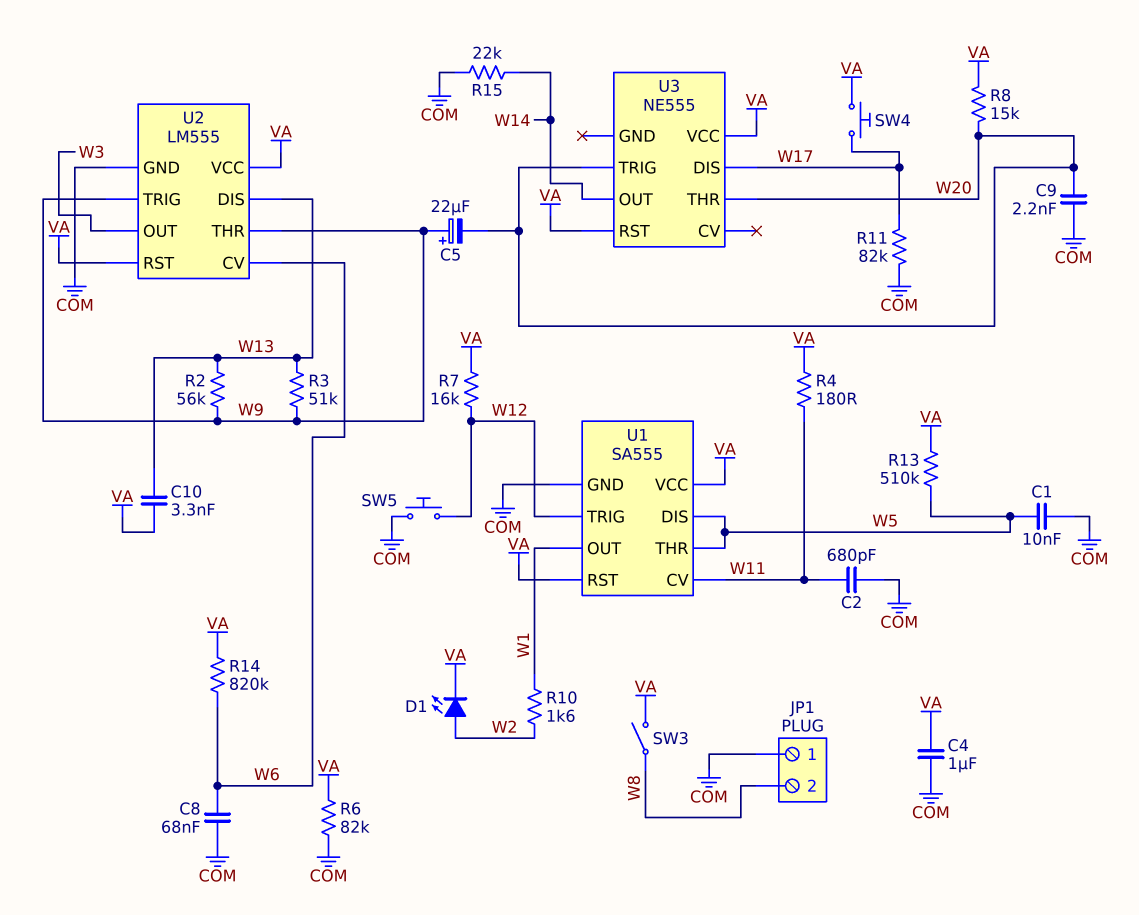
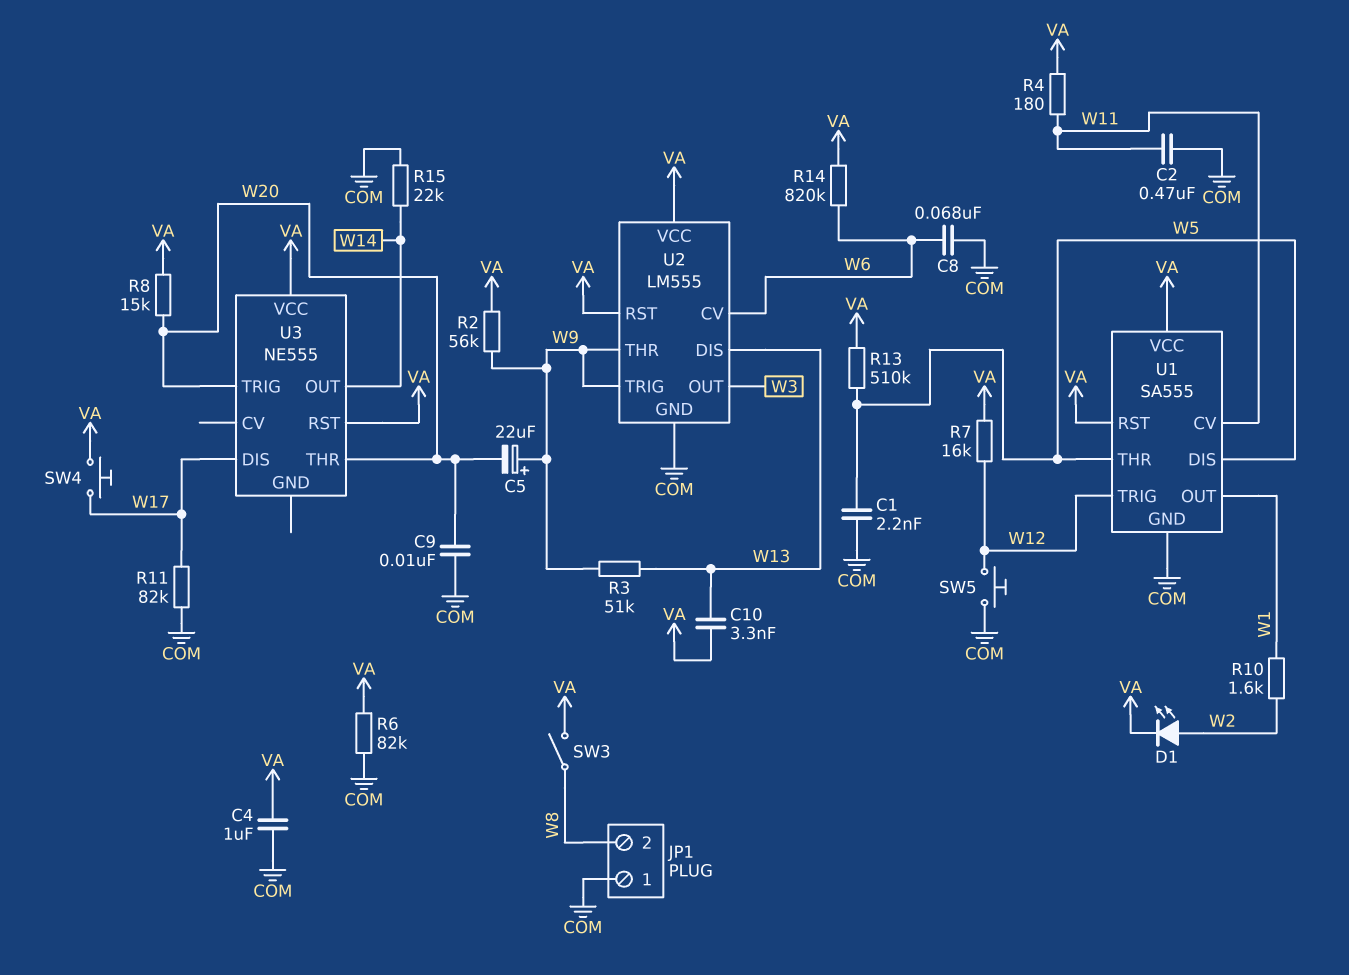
C1: 10nF (COM, W5) -> 2.2nF (COM, W5)
C2: 680pF (COM, W11) -> 470nF (COM, W11)
C9: 2.2nF (COM, W20) -> 10nF (COM, W20)
R2: 56k (W9, W13) -> 56k (VA, W9)

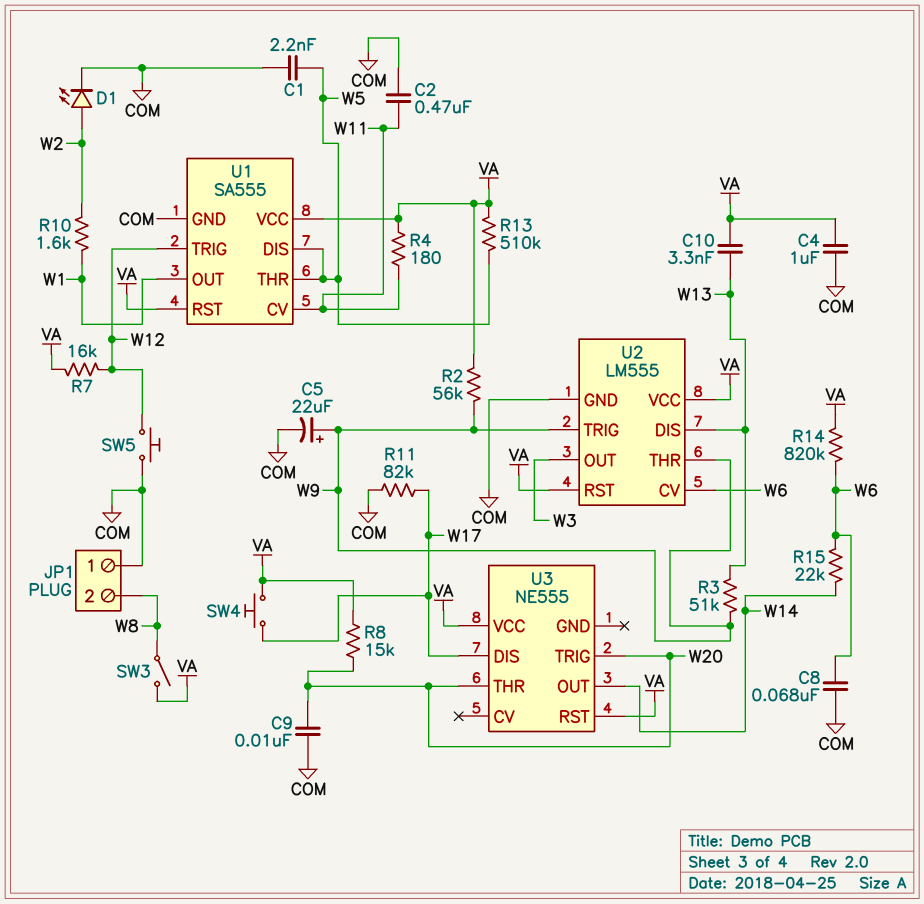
C5: 22uF (plus W9, minus W20) -> 22uF (plus W9, minus COM)
D1: LED (A W2, K VA) -> LED (A W2, K COM)
R6: 82k (COM, VA) -> none
R15: 22k (COM, W14) -> 22k (W6, W14)

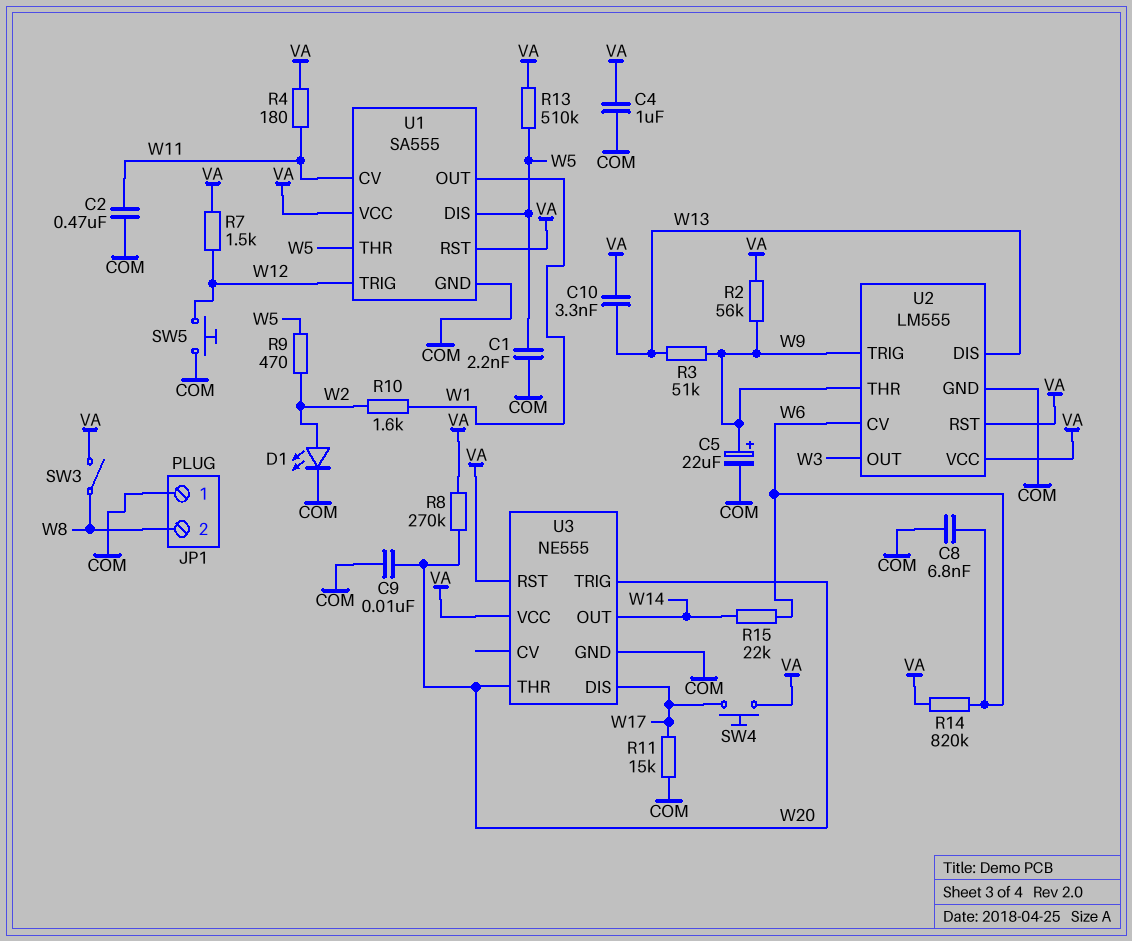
C8: 68nF (COM, W6) -> 6.8nF (COM, W6)
R7: 16k (VA, W12) -> 1.5k (VA, W12)
R8: 15k (VA, W20) -> 270k (VA, W20)
R9: none -> 470 (W2, W5)
R11: 82k (COM, W17) -> 15k (COM, W17)
U3 pin GND: none -> COM

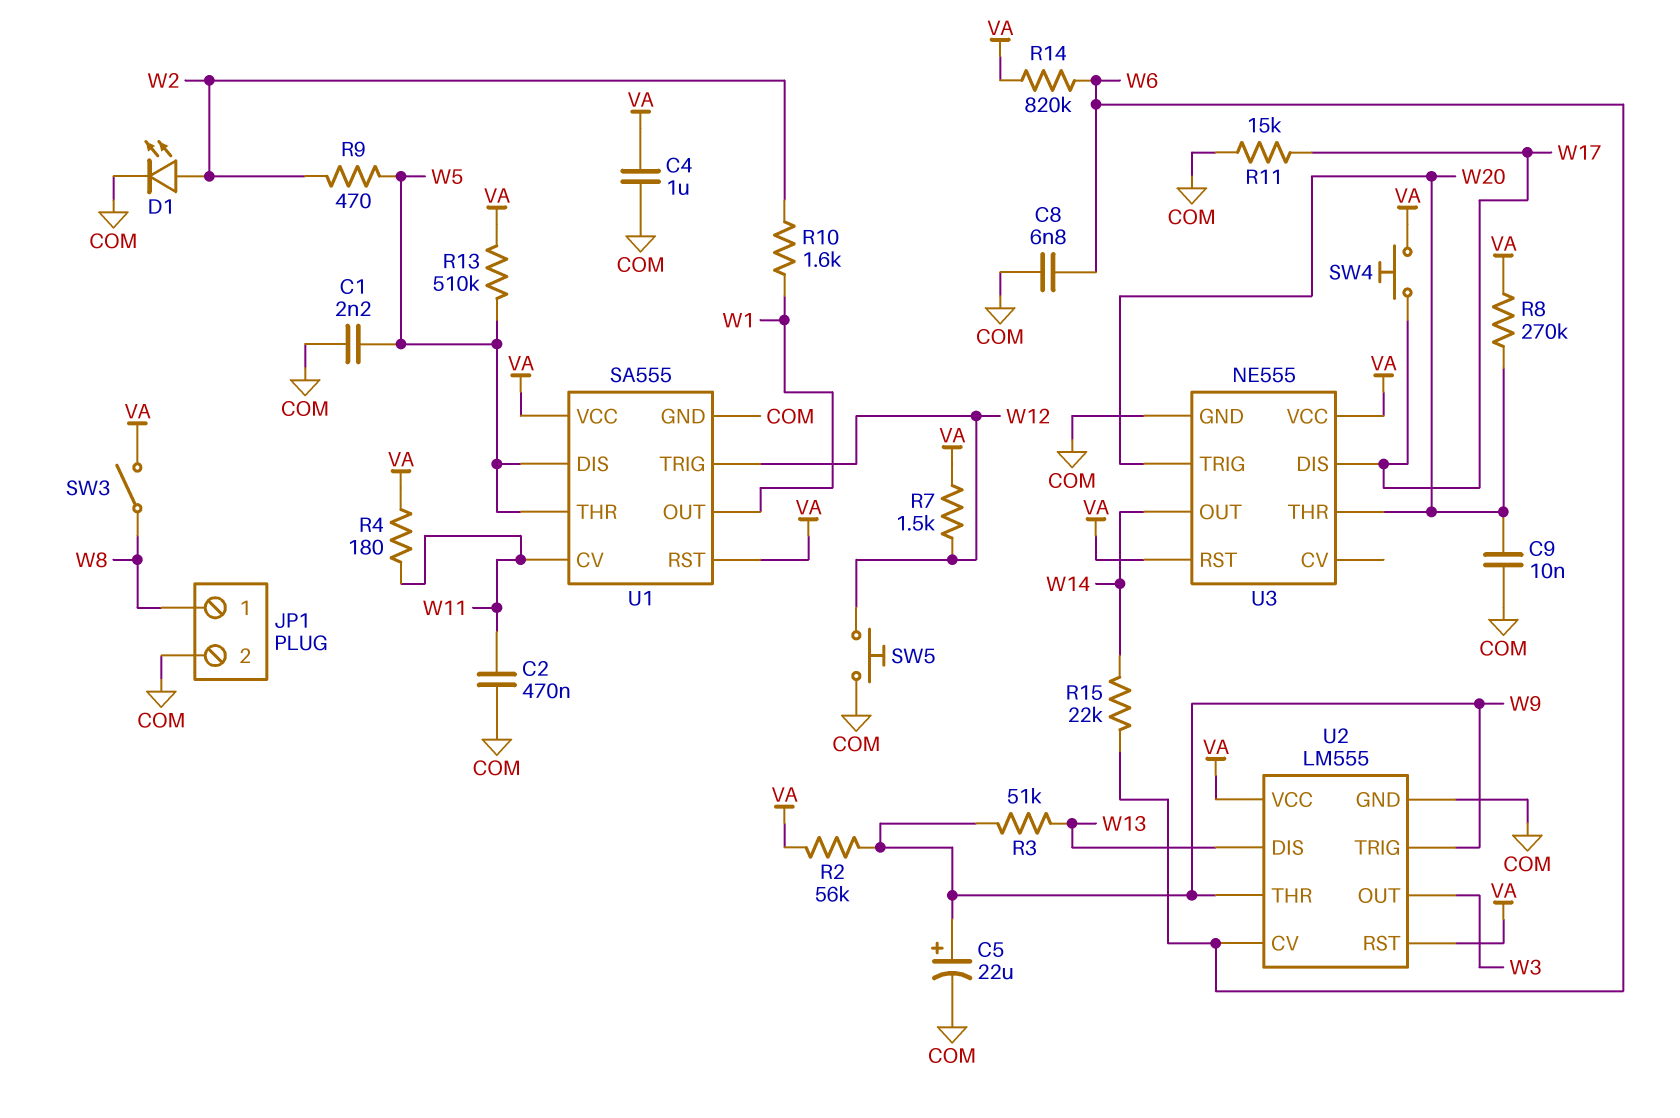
C10: 3.3nF (VA, W13) -> none
JP1 pin 1: COM -> W8
JP1 pin 2: W8 -> COM

